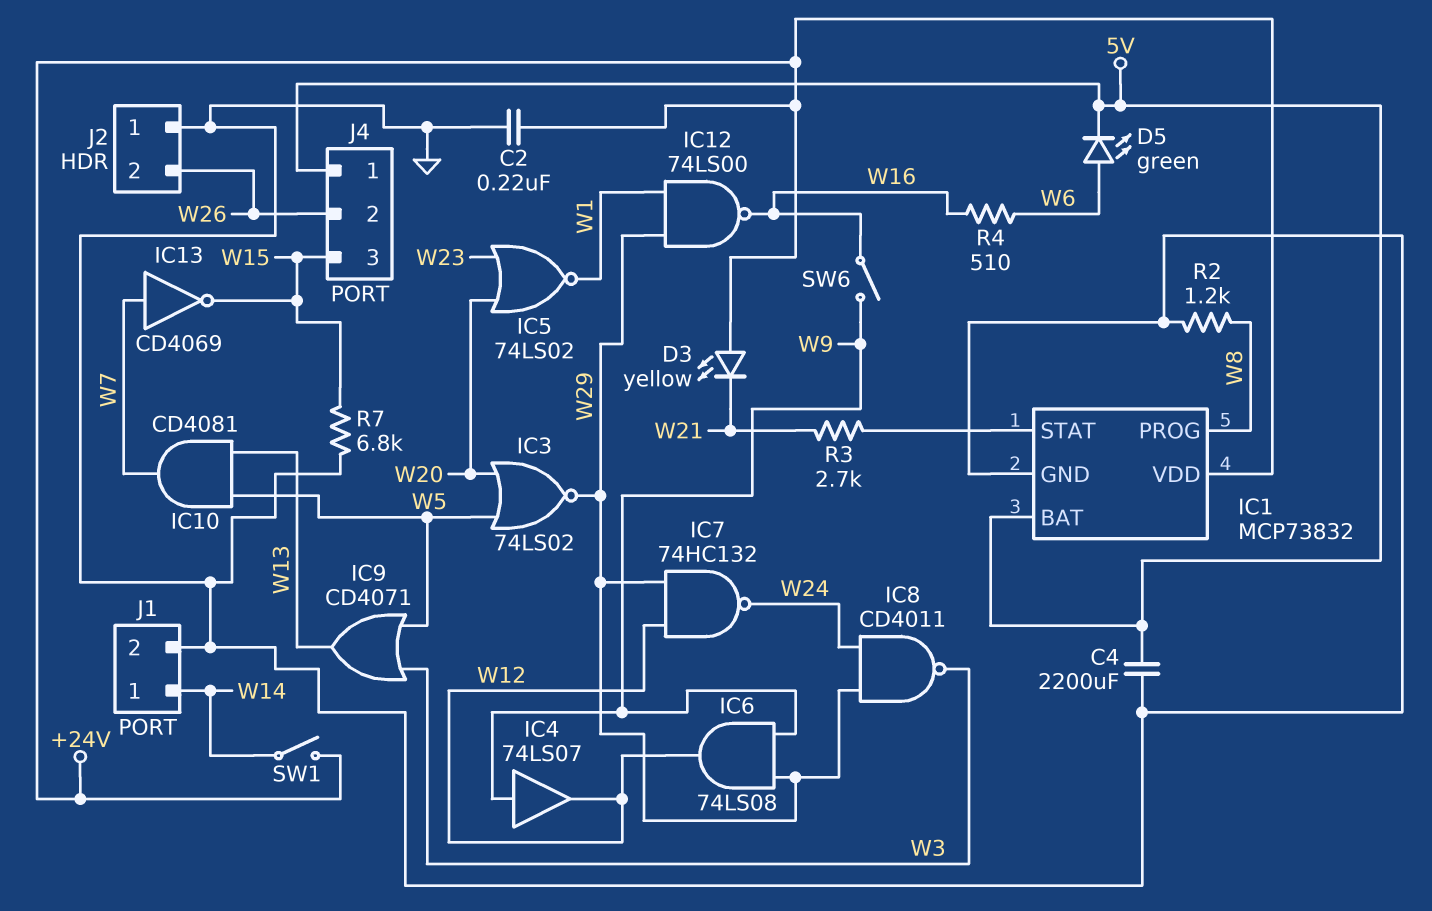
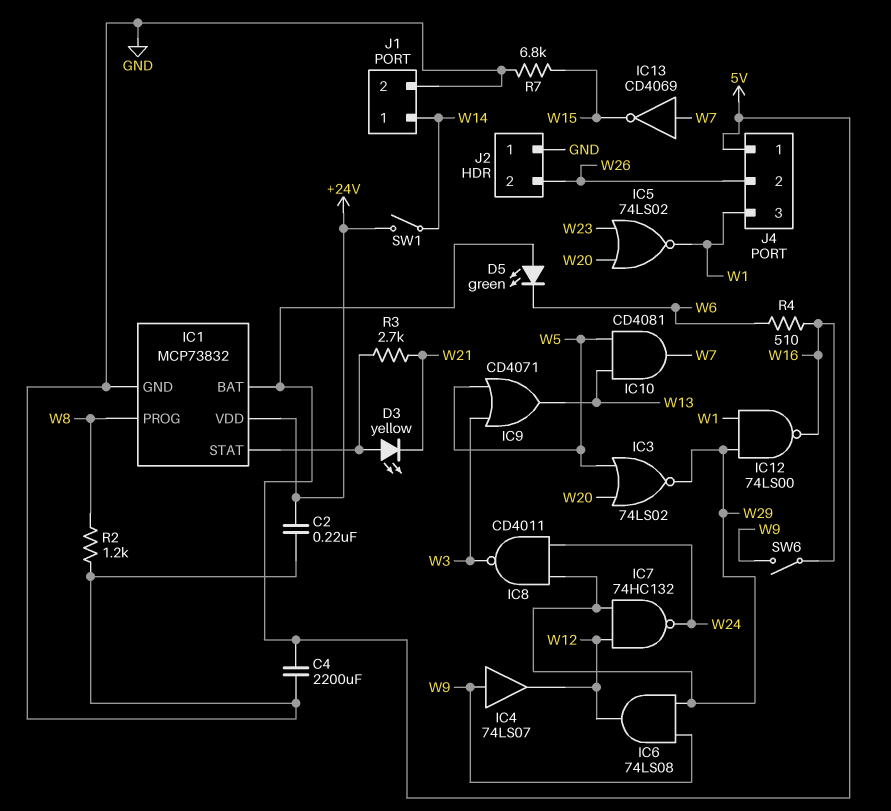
D3: LED yellow (A +24V, K W21) -> LED yellow (A IC1/STAT, K W21)
D5: LED green (A W6, K 5V) -> LED green (A 5V, K W6)
J4 pin 3: W15 -> W1

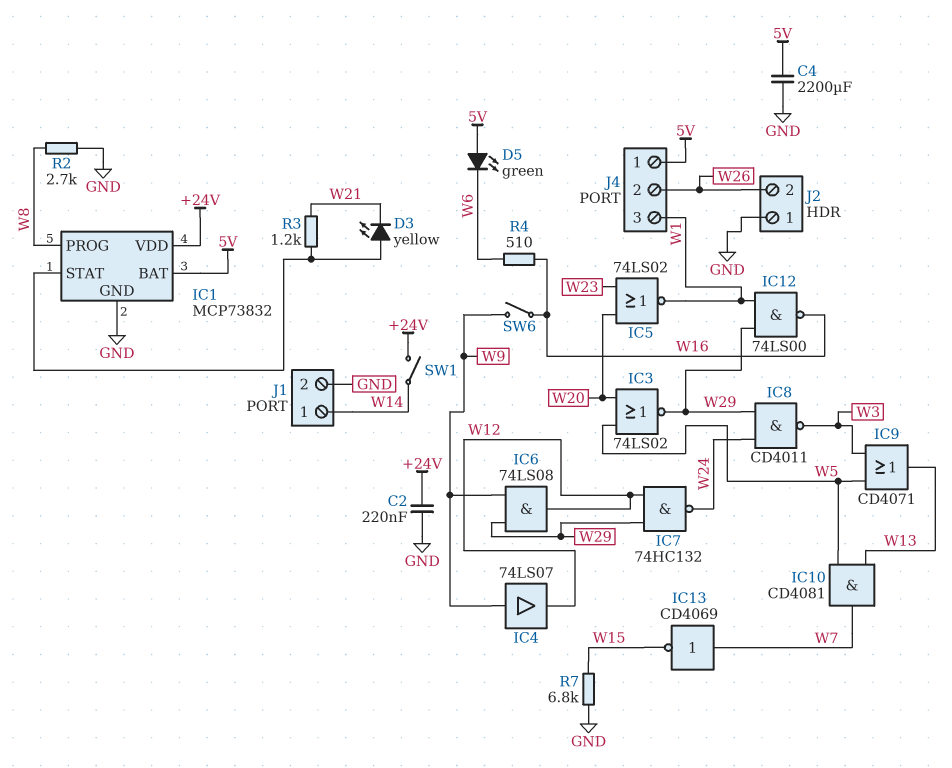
R2: 1.2k (GND, W8) -> 2.7k (GND, W8)
R3: 2.7k (IC1/STAT, W21) -> 1.2k (IC1/STAT, W21)

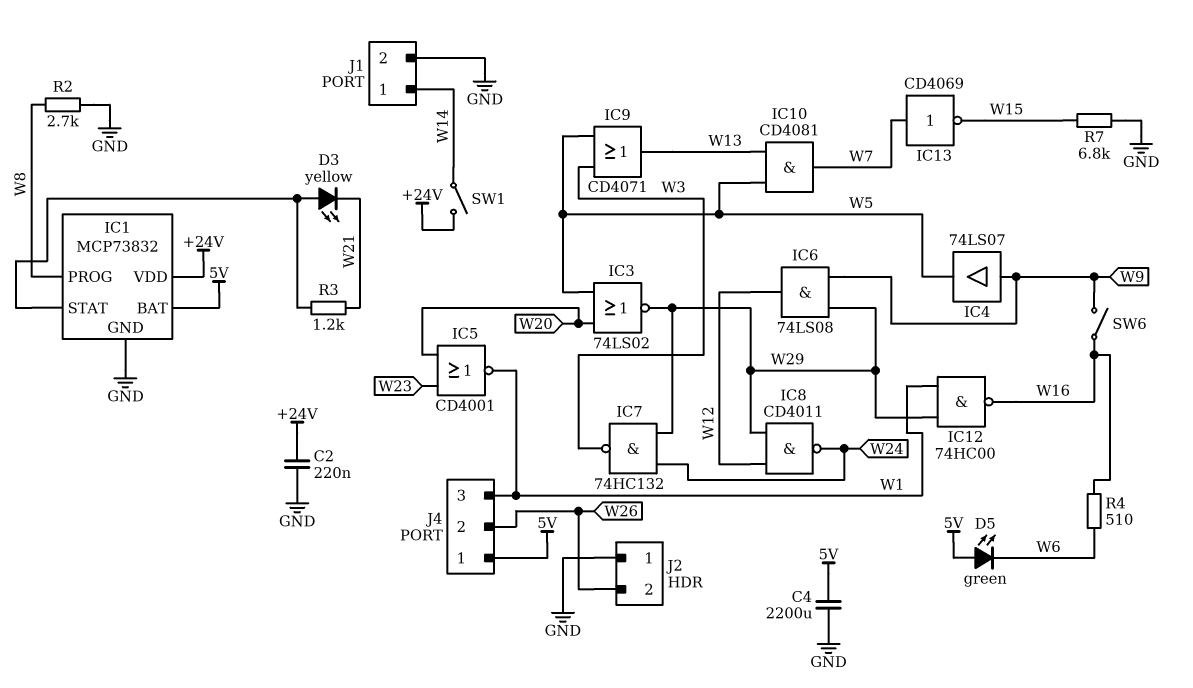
IC4: buffer 74LS07 (in W9, out W12) -> buffer 74LS07 (in W9, out W5)
IC5: NOR 74LS02 (in W20, in W23, out W1) -> NOR CD4001 (in W20, in W23, out W1)
IC7: NAND 74HC132 (in W12, in W29, out W24) -> NAND 74HC132 (in W24, in W29, out W3)
IC8: NAND CD4011 (in W24, in W29, out W3) -> NAND CD4011 (in W12, in W29, out W24)
IC12: NAND 74LS00 (in W1, in W29, out W16) -> NAND 74HC00 (in W1, in W29, out W16)

